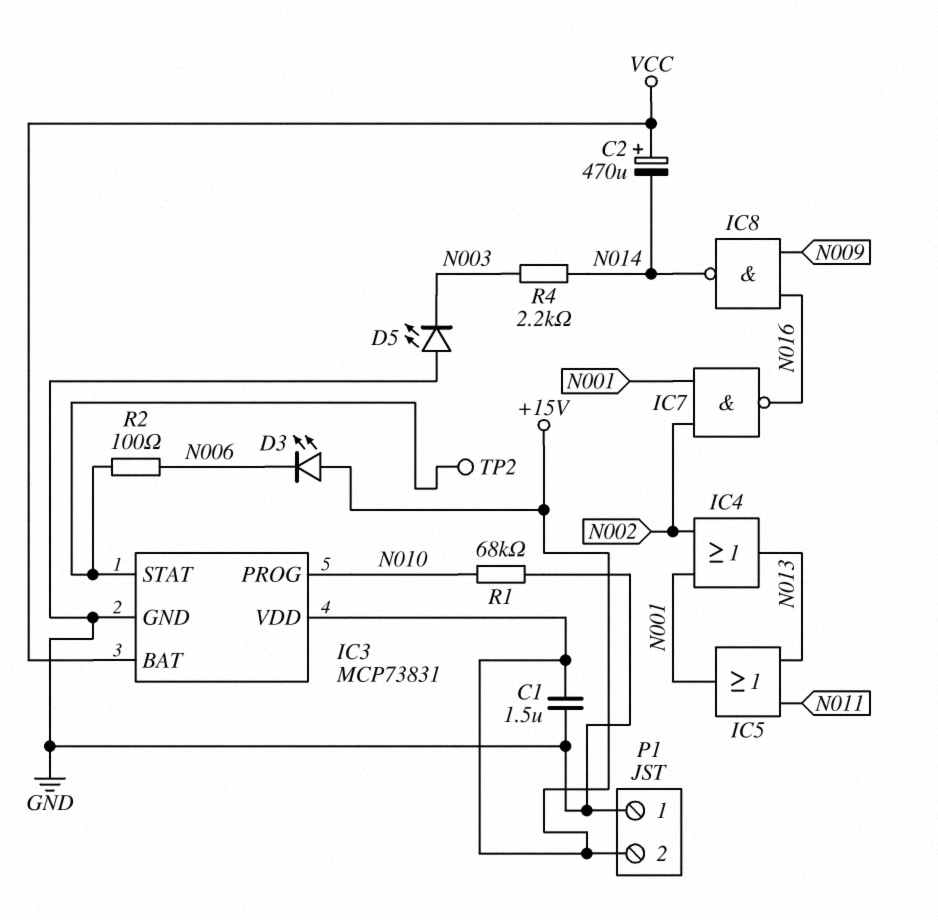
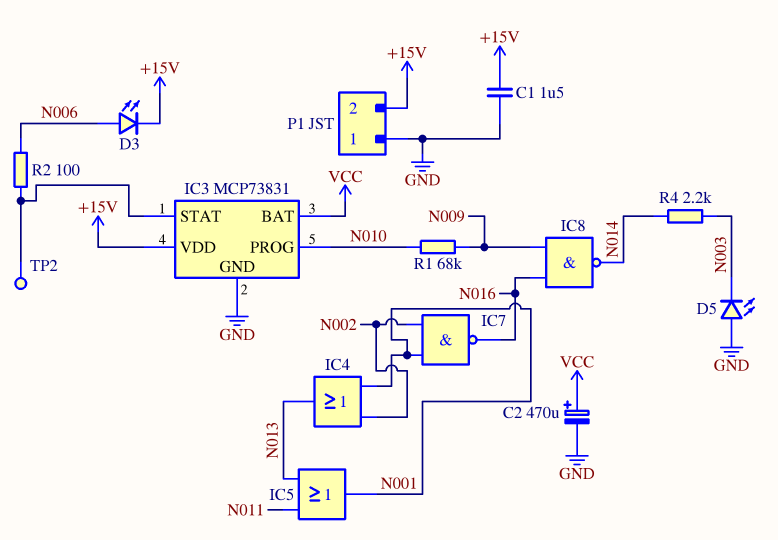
C2: 470uF (plus VCC, minus N014) -> 470uF (plus VCC, minus GND)
D3: LED (A +15V, K N006) -> LED (A N006, K +15V)
R1: 68k (GND, N010) -> 68k (N009, N010)

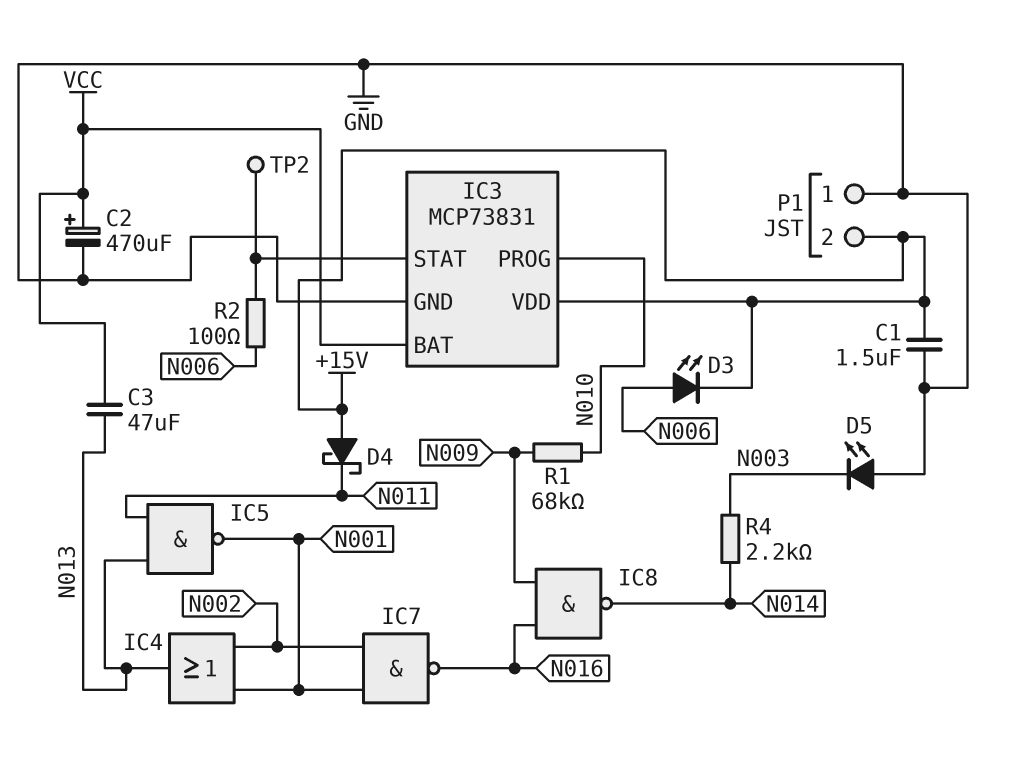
C3: none -> 47uF (N013, VCC)
D4: none -> schottky (A +15V, K N011)
IC5: OR (in N011, in N013, out N001) -> NAND (in N011, in N013, out N001)

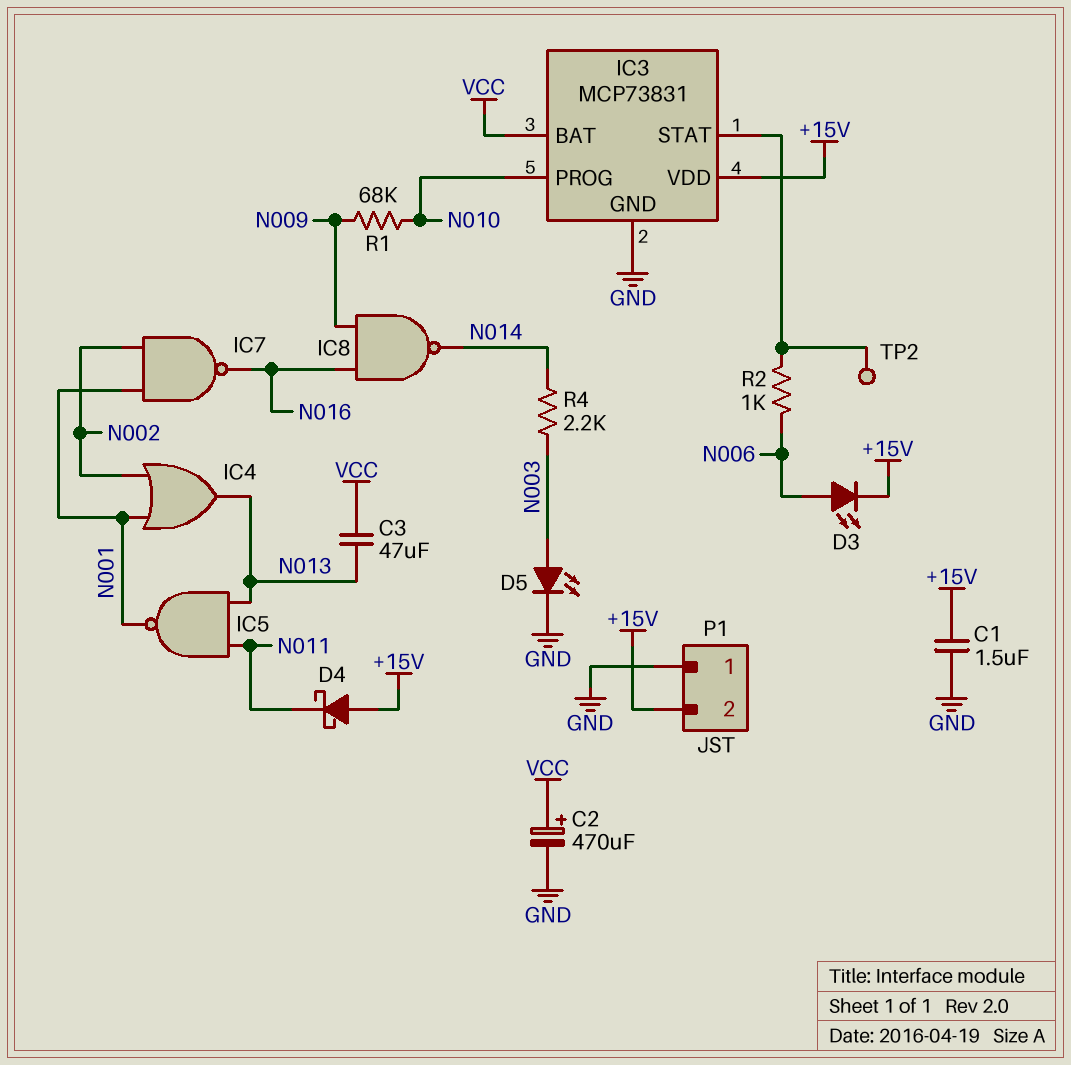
D5: LED (A GND, K N003) -> LED (A N003, K GND)
R2: 100 (IC3/STAT, N006) -> 1k (IC3/STAT, N006)

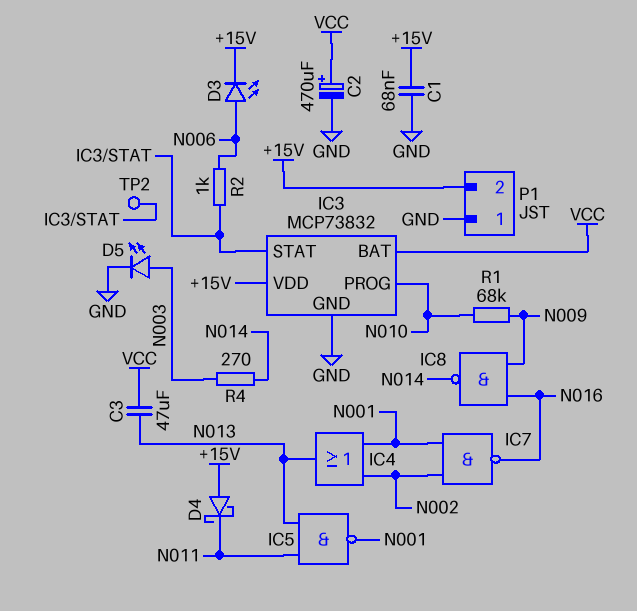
C1: 1.5uF (+15V, GND) -> 68nF (+15V, GND)
IC3: MCP73831 -> MCP73832
R4: 2.2k (N003, N014) -> 270 (N003, N014)

